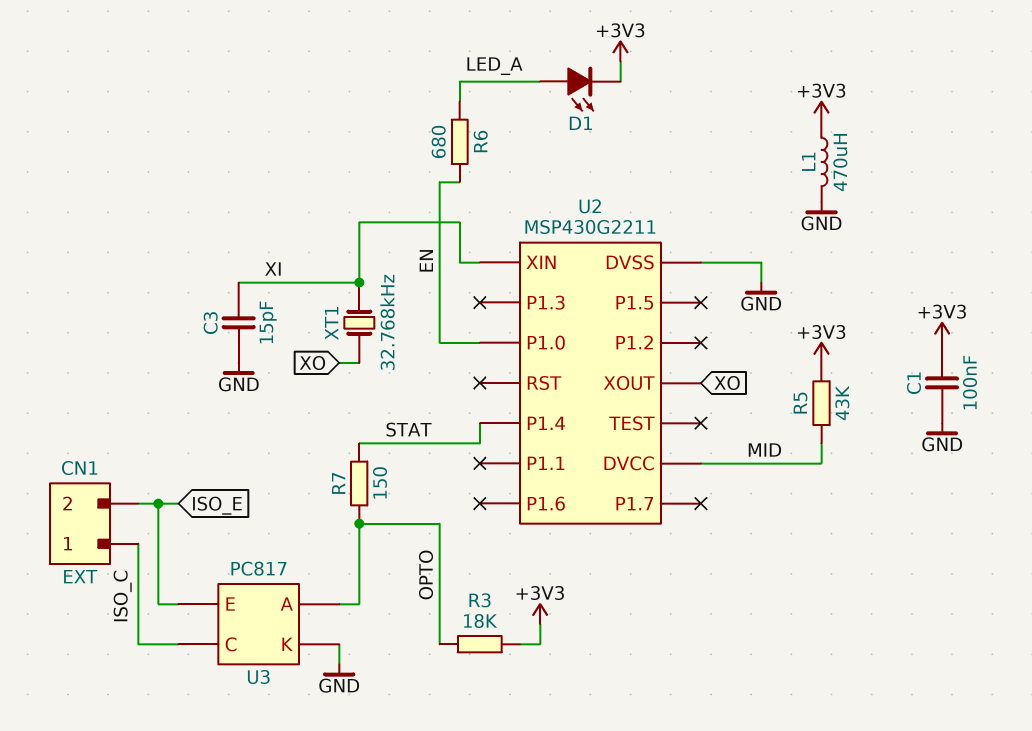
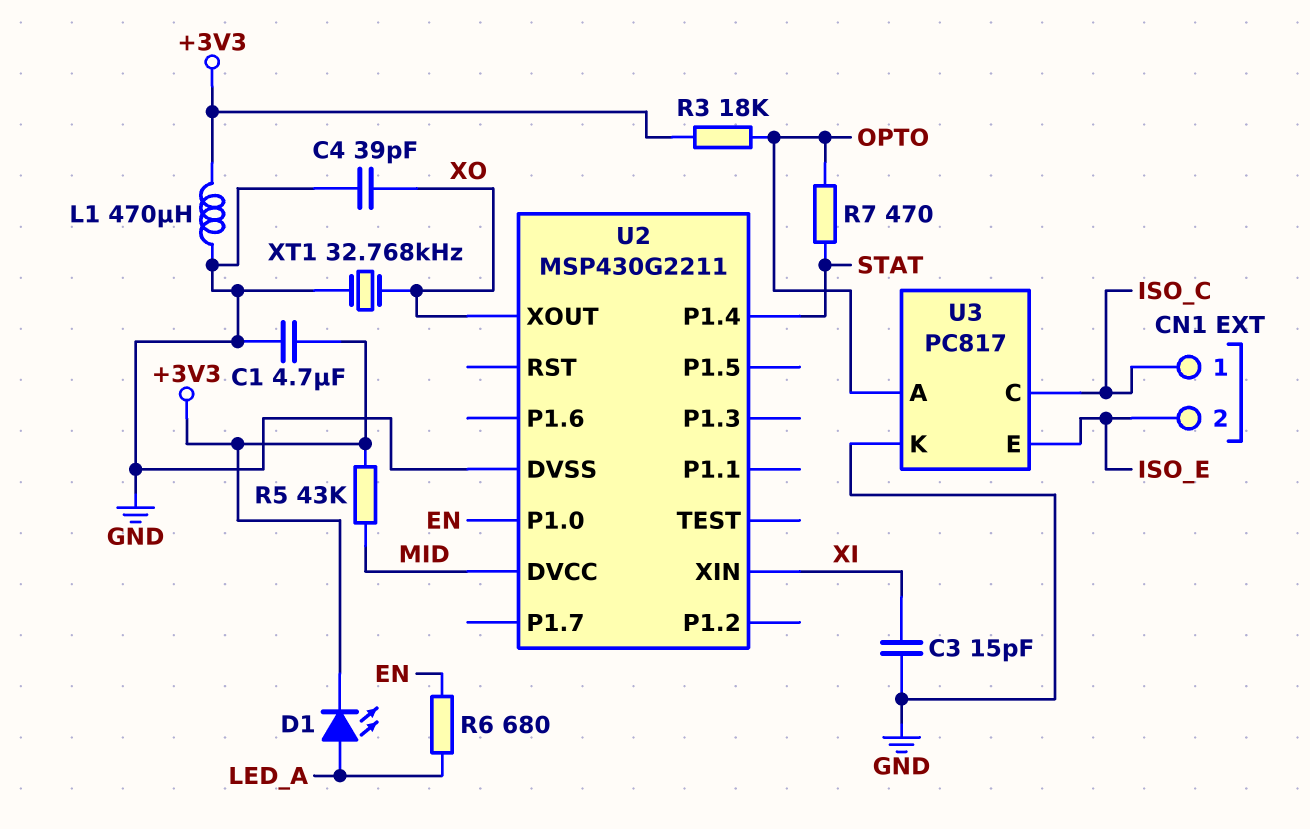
C1: 100nF (+3V3, GND) -> 4.7uF (+3V3, GND)
C4: none -> 39pF (GND, XO)
R7: 150 (OPTO, STAT) -> 470 (OPTO, STAT)
XT1: 32.768kHz (XI, XO) -> 32.768kHz (GND, XO)

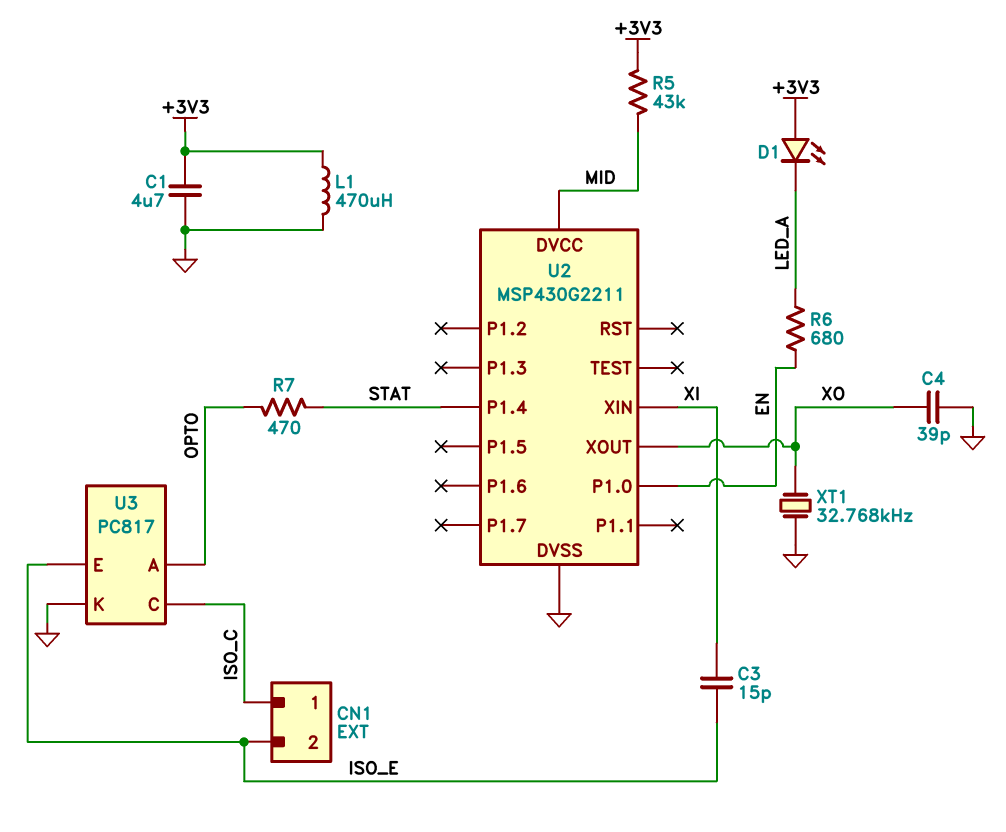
C3: 15pF (GND, XI) -> 15pF (ISO_E, XI)
D1: LED (A LED_A, K +3V3) -> LED (A +3V3, K LED_A)
R3: 18k (+3V3, OPTO) -> none

